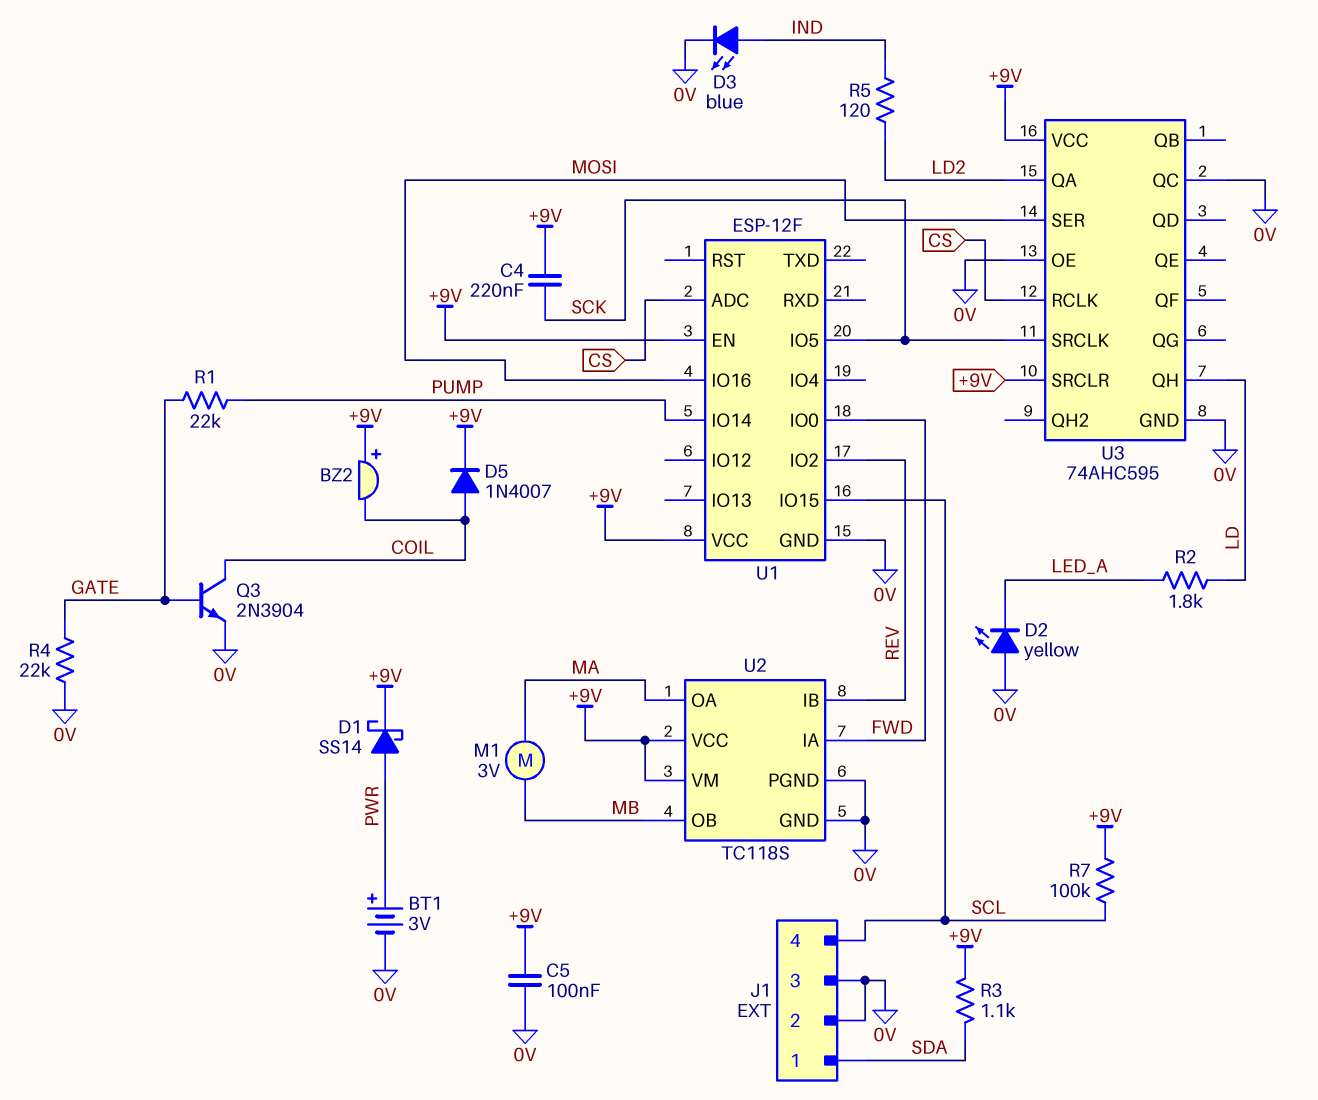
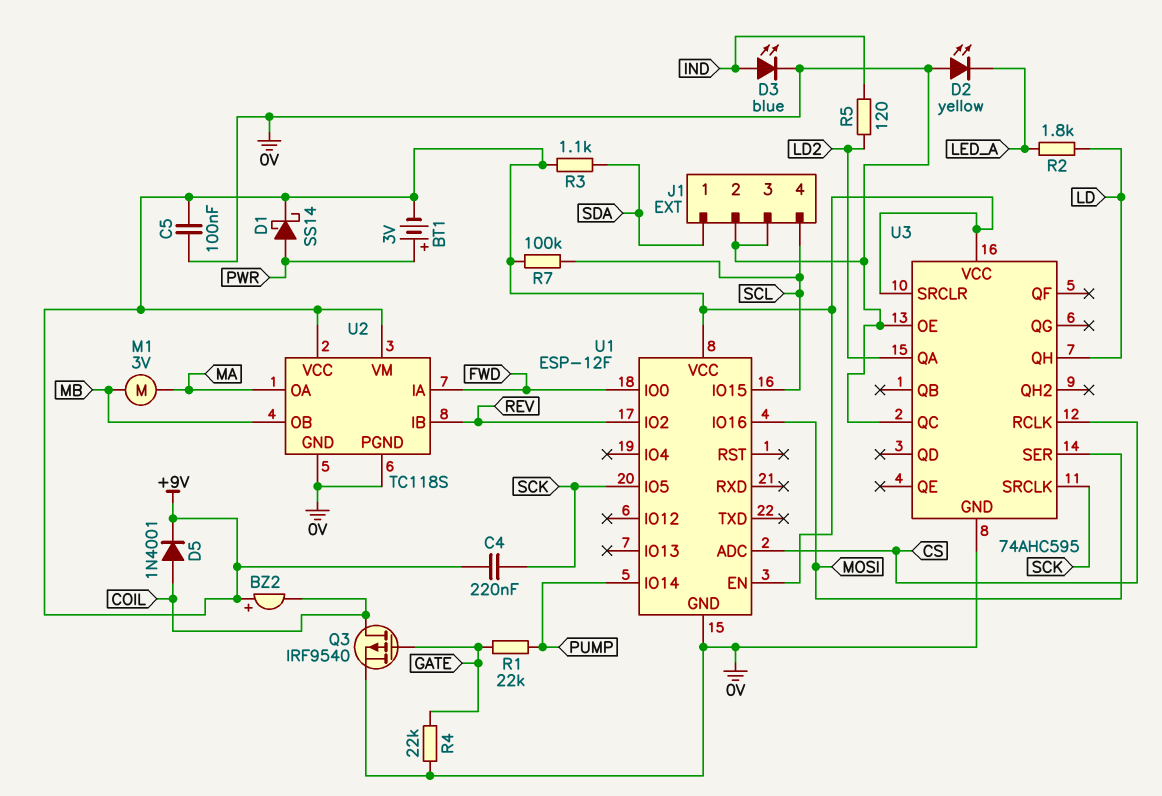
BT1: 3V (plus PWR, minus 0V) -> 3V (plus PWR, minus +9V)
D5: diode 1N4007 (A COIL, K +9V) -> diode 1N4001 (A COIL, K +9V)
Q3: NPN 2N3904 (B GATE, C COIL, E 0V) -> PMOS IRF9540 (G GATE, D COIL, S 0V)

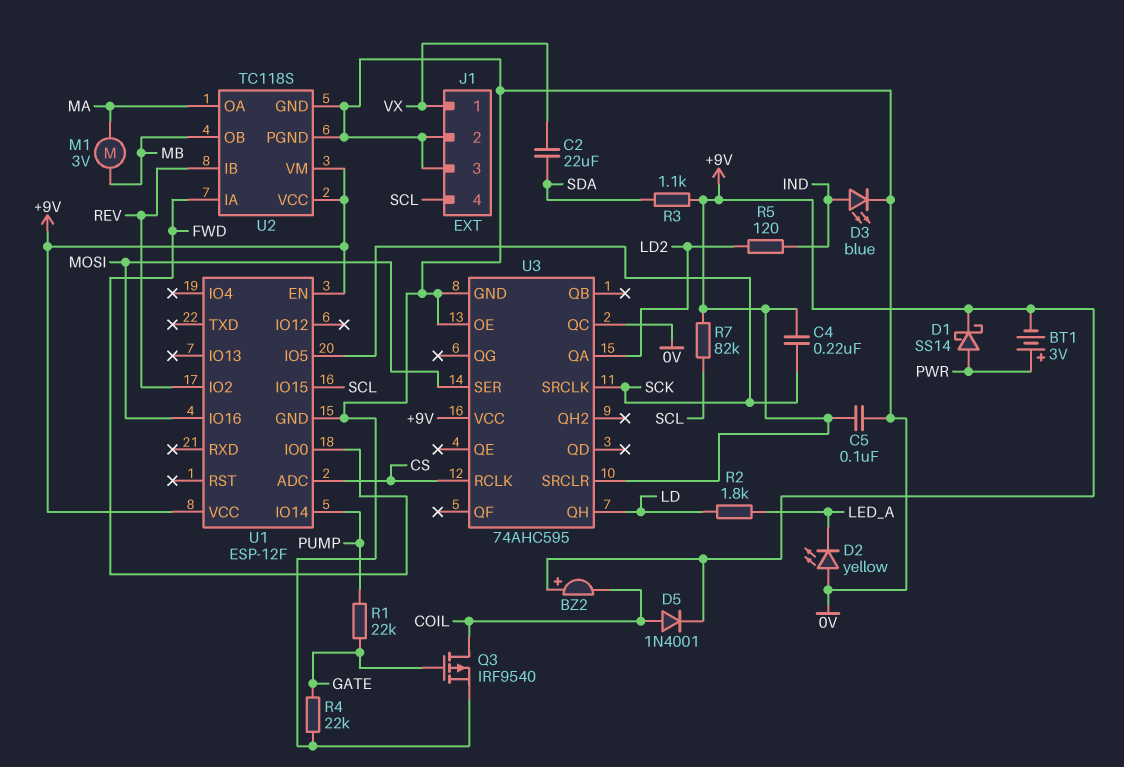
C2: none -> 22uF (SDA, VX)
J1 pin 1: SDA -> VX
R7: 100k (+9V, SCL) -> 82k (+9V, SCL)

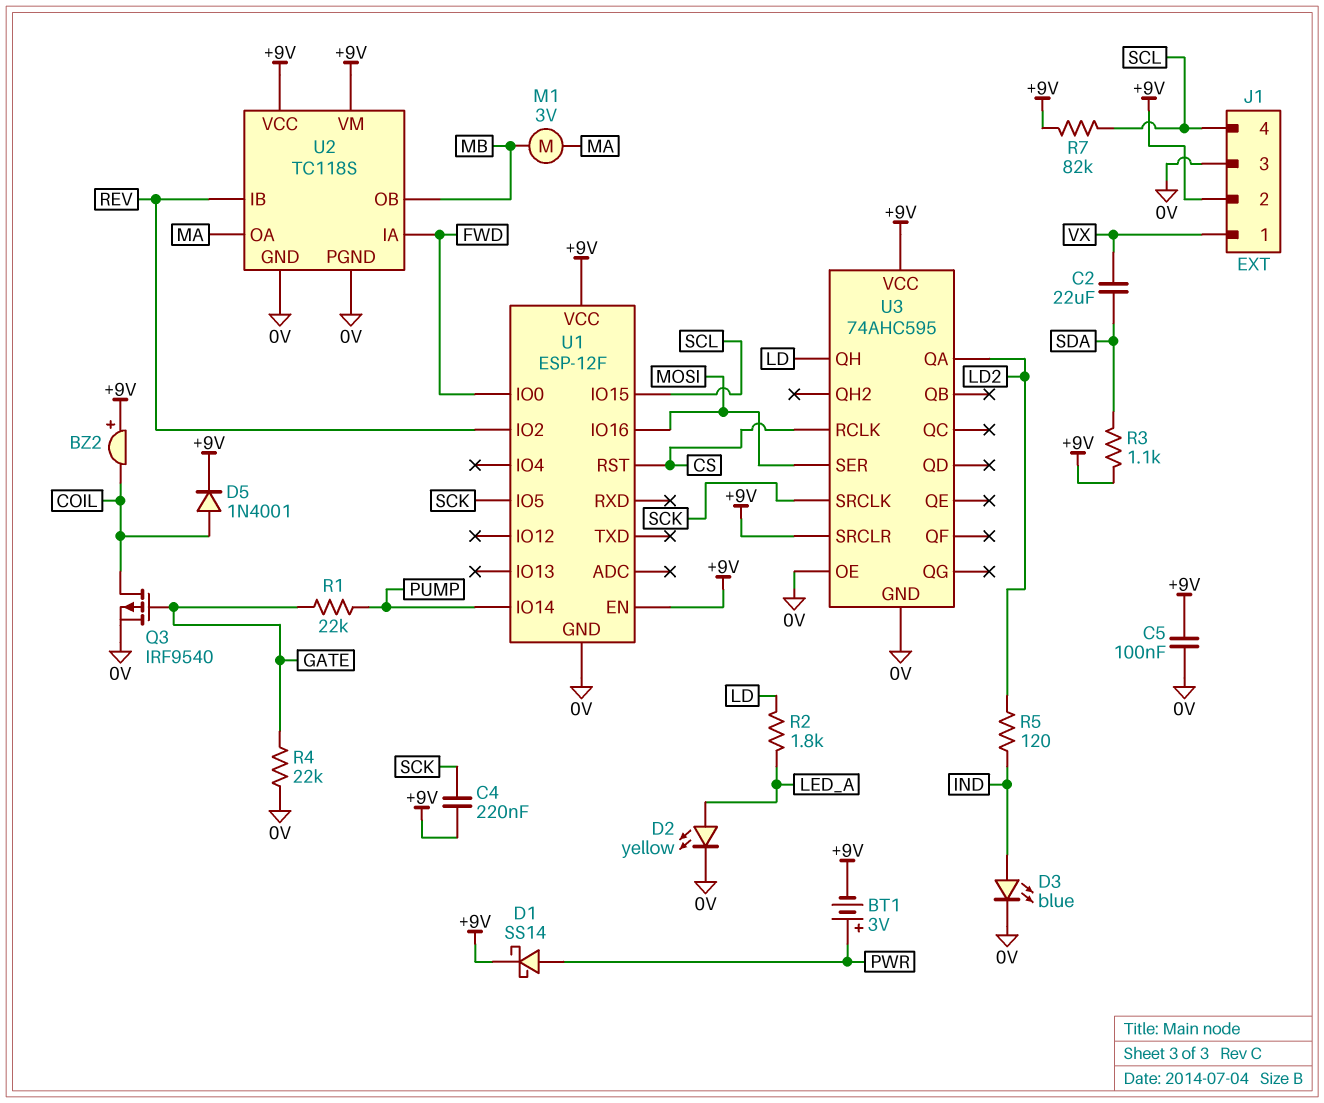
D2: LED yellow (A 0V, K LED_A) -> LED yellow (A LED_A, K 0V)
J1 pin 2: 0V -> +9V
U1 pin ADC: CS -> none
U1 pin RST: none -> CS
U3 pin QC: 0V -> none

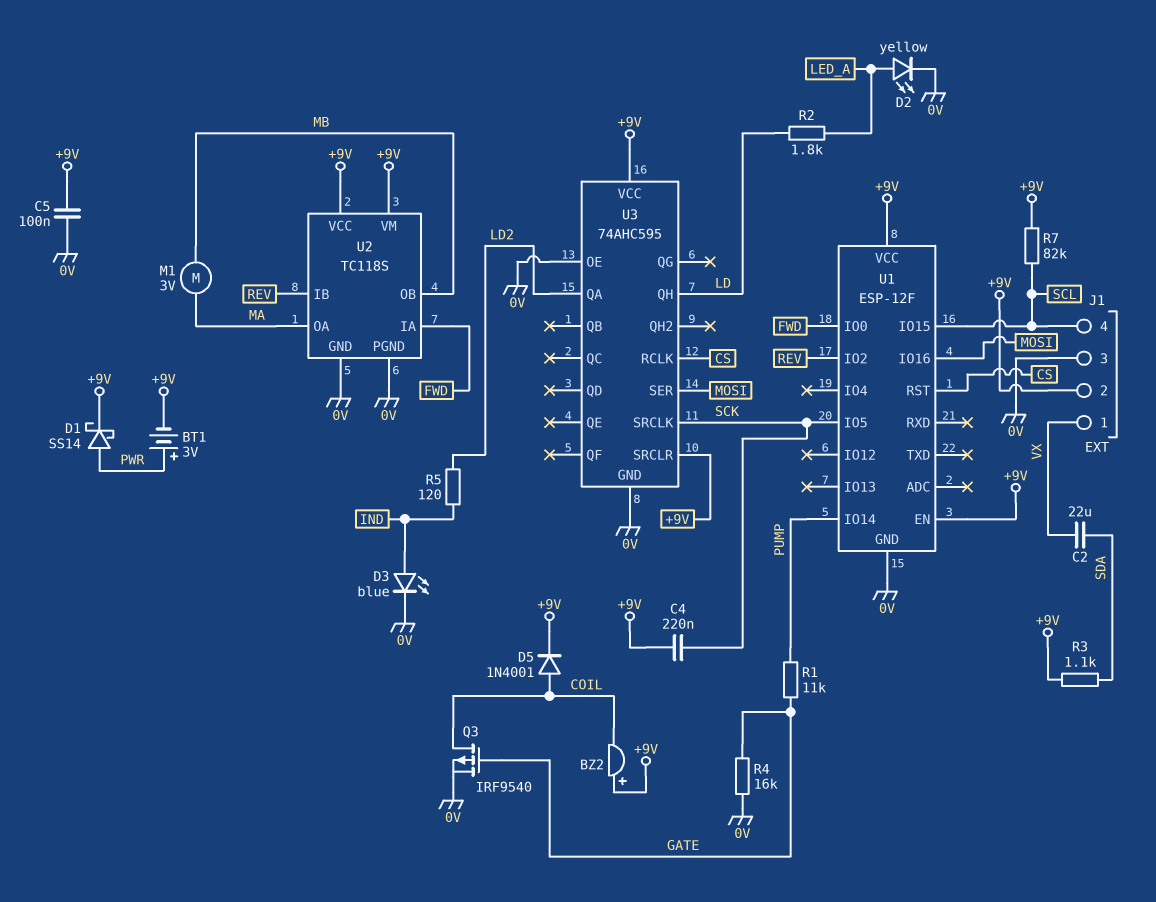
R1: 22k (GATE, PUMP) -> 11k (GATE, PUMP)
R4: 22k (0V, GATE) -> 16k (0V, GATE)

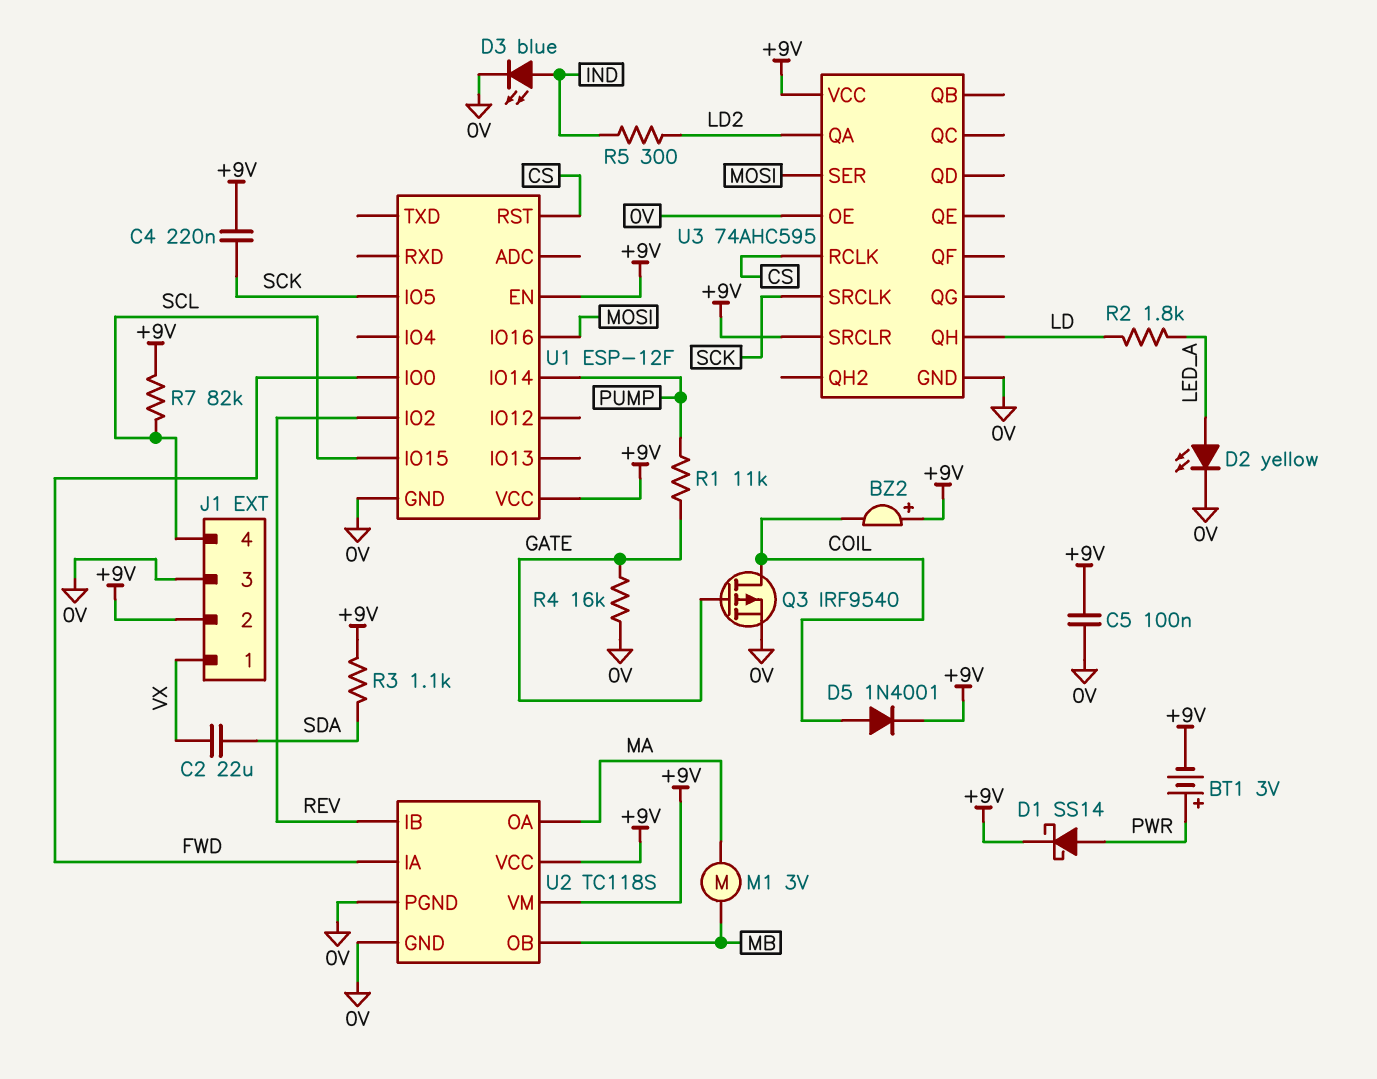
R5: 120 (IND, LD2) -> 300 (IND, LD2)

